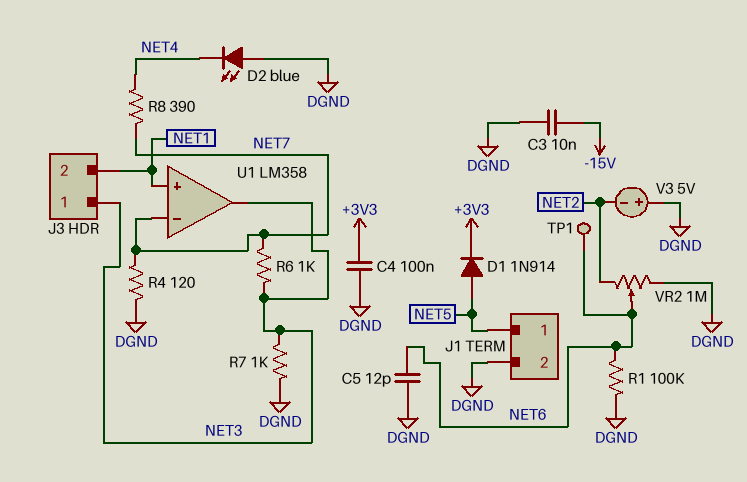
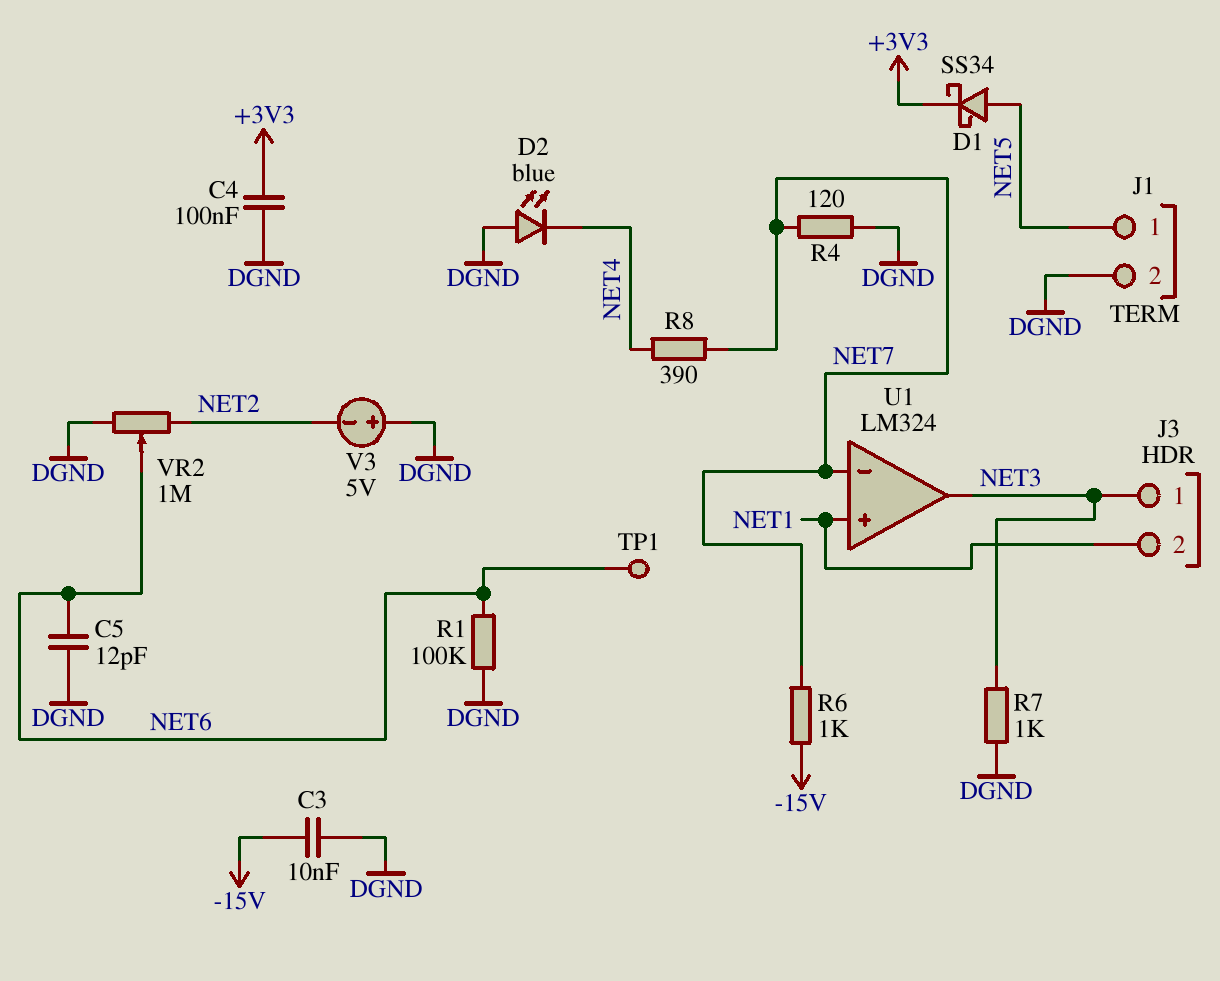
D1: diode 1N914 (A NET5, K +3V3) -> schottky SS34 (A NET5, K +3V3)
R6: 1k (NET3, NET7) -> 1k (-15V, NET7)
U1: LM358 -> LM324

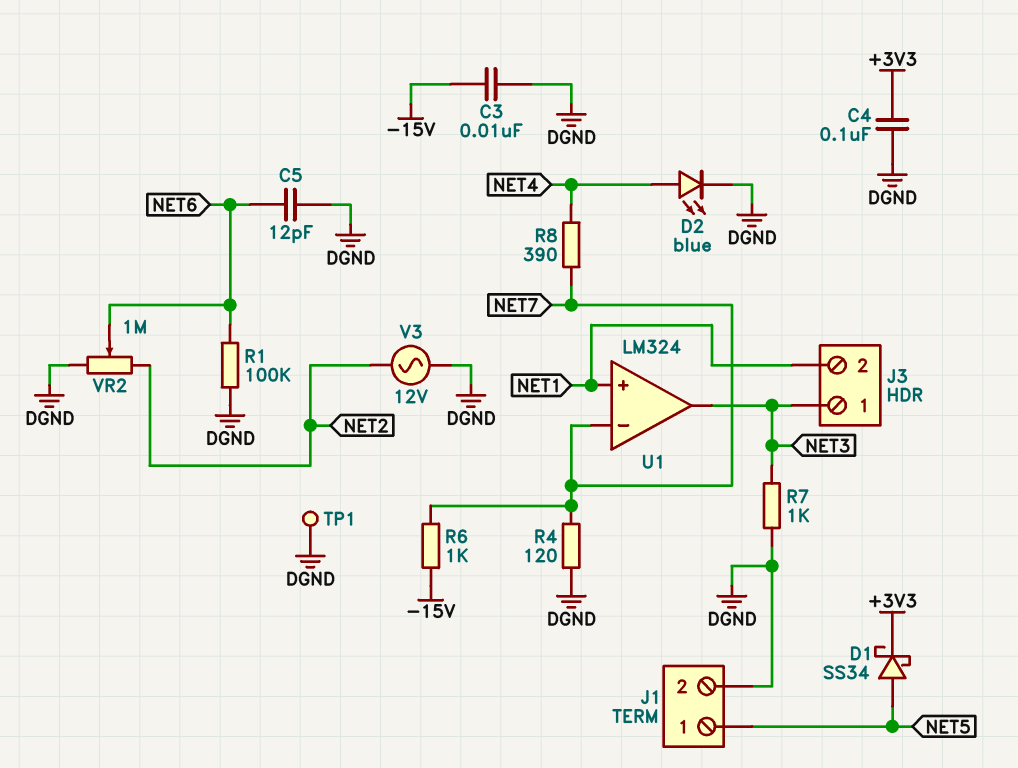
D2: LED blue (A DGND, K NET4) -> LED blue (A NET4, K DGND)
TP1: test point (NET6) -> test point (DGND)
V3: 5V (plus DGND, minus NET2) -> AC 12V (DGND, NET2)

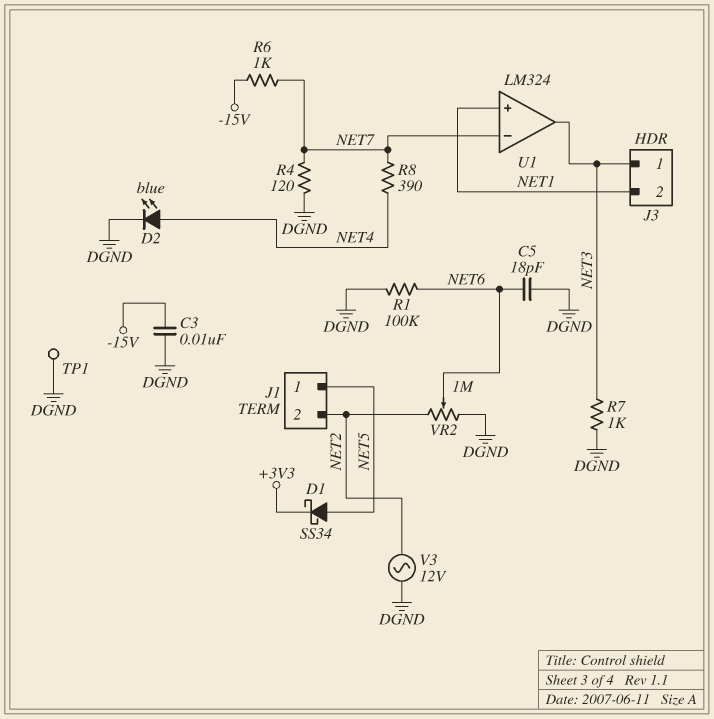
C4: 100nF (+3V3, DGND) -> none
C5: 12pF (DGND, NET6) -> 18pF (DGND, NET6)
J1 pin 2: DGND -> NET2

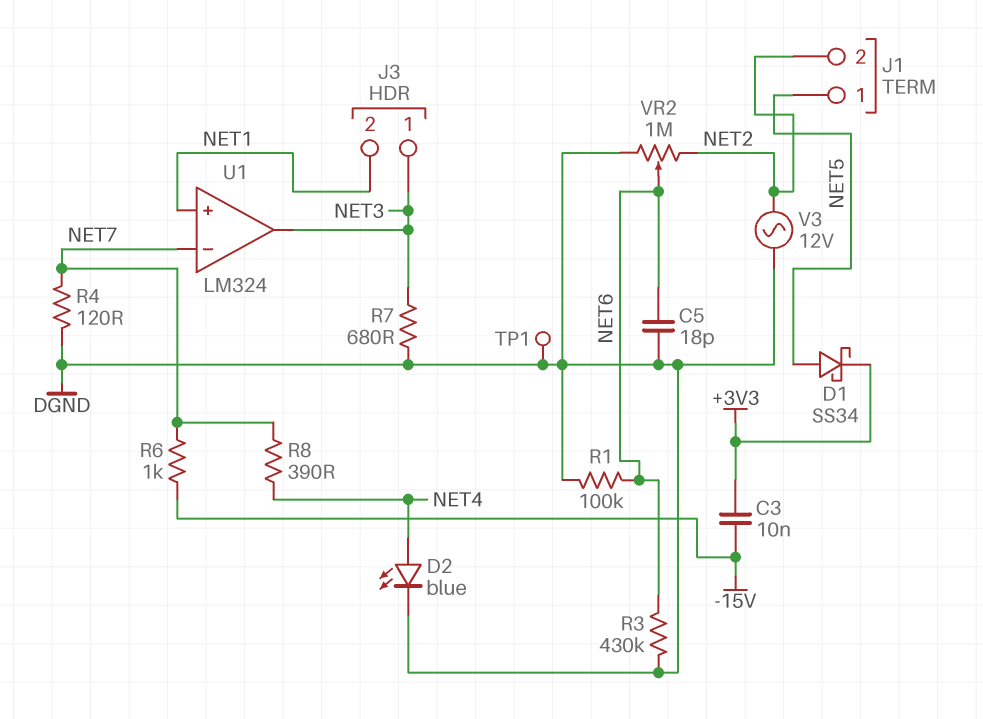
C3: 10nF (-15V, DGND) -> 10nF (+3V3, -15V)
R3: none -> 430k (DGND, NET6)
R7: 1k (DGND, NET3) -> 680 (DGND, NET3)

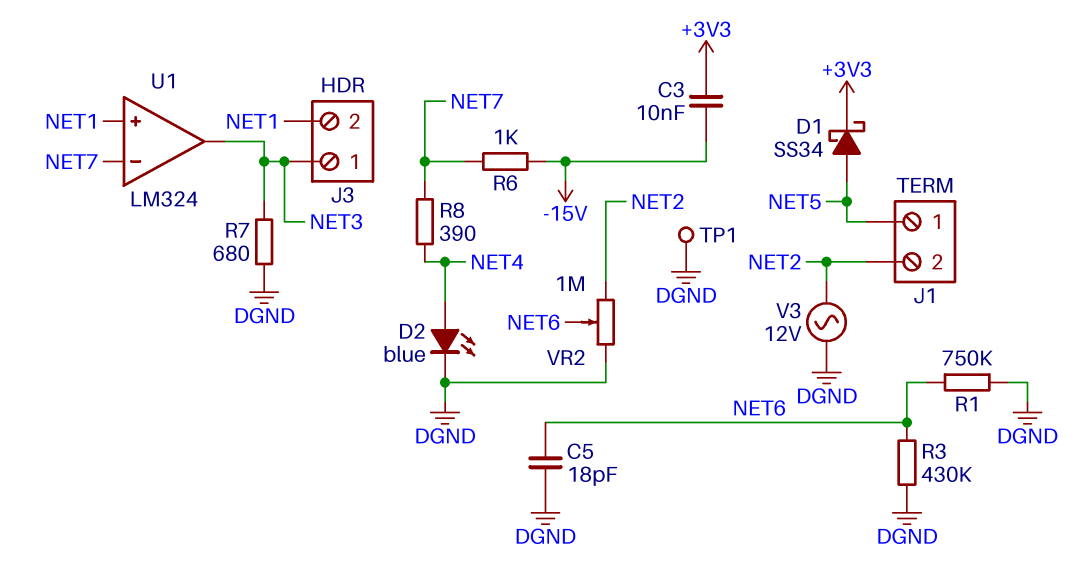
R1: 100k (DGND, NET6) -> 750k (DGND, NET6)
R4: 120 (DGND, NET7) -> none

